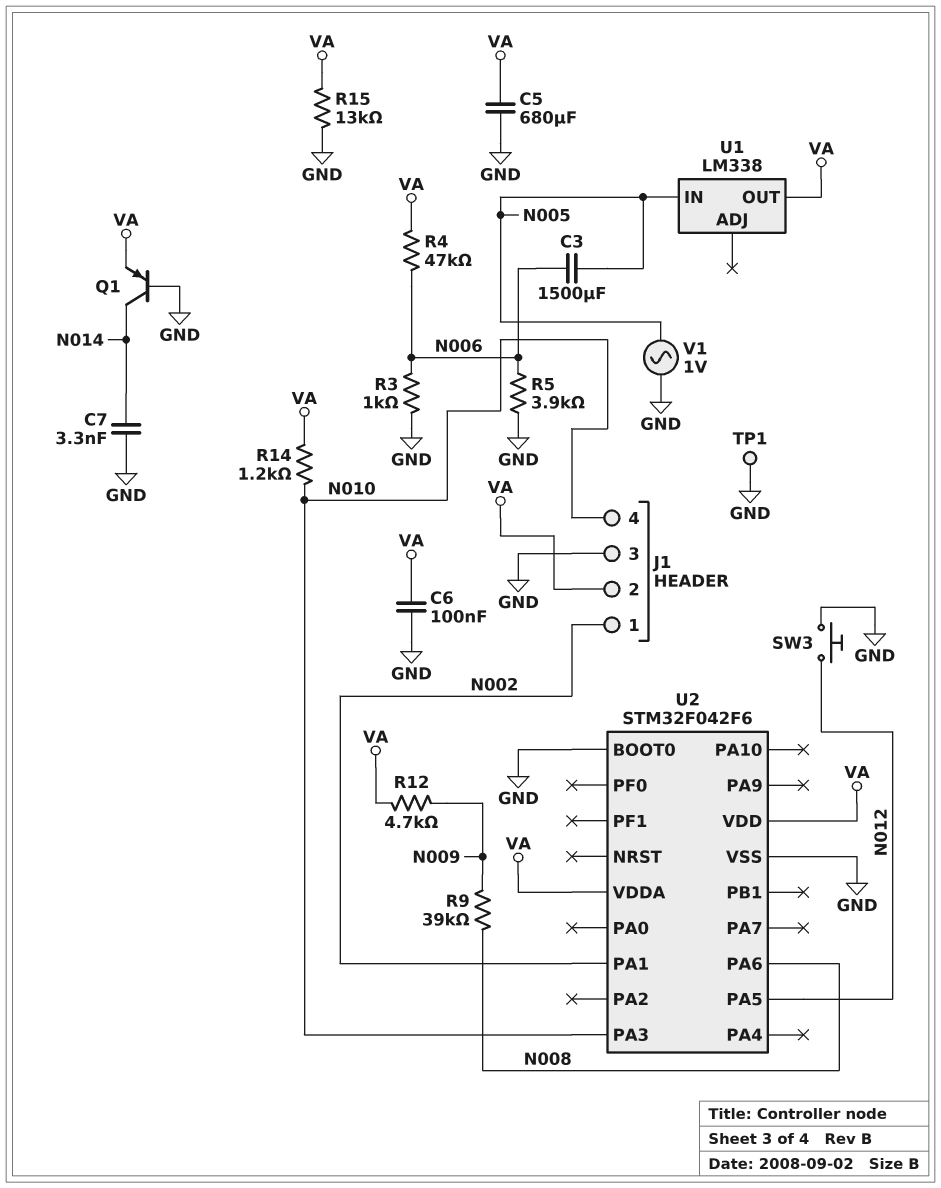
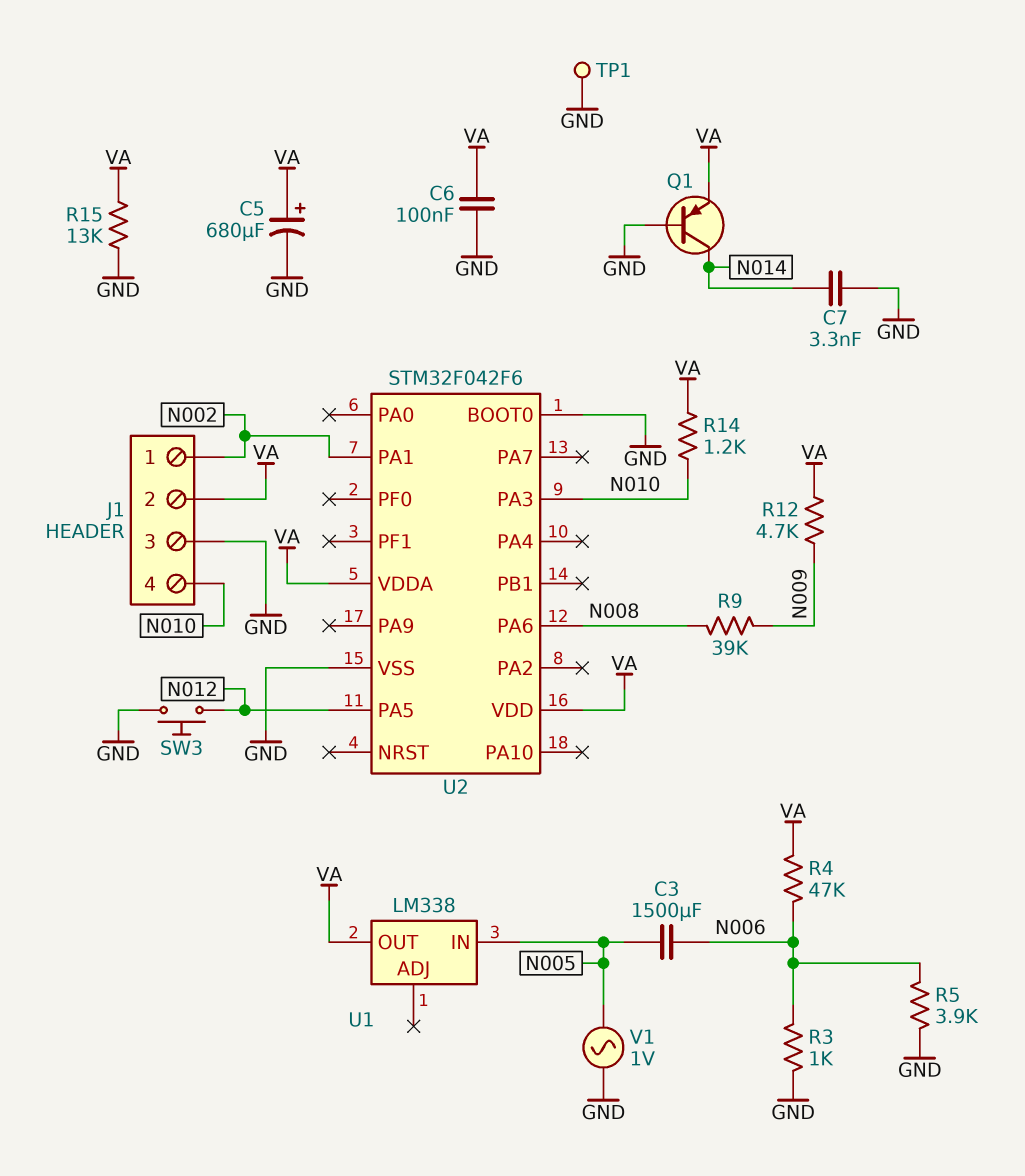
C5: 680uF (GND, VA) -> 680uF (plus VA, minus GND)

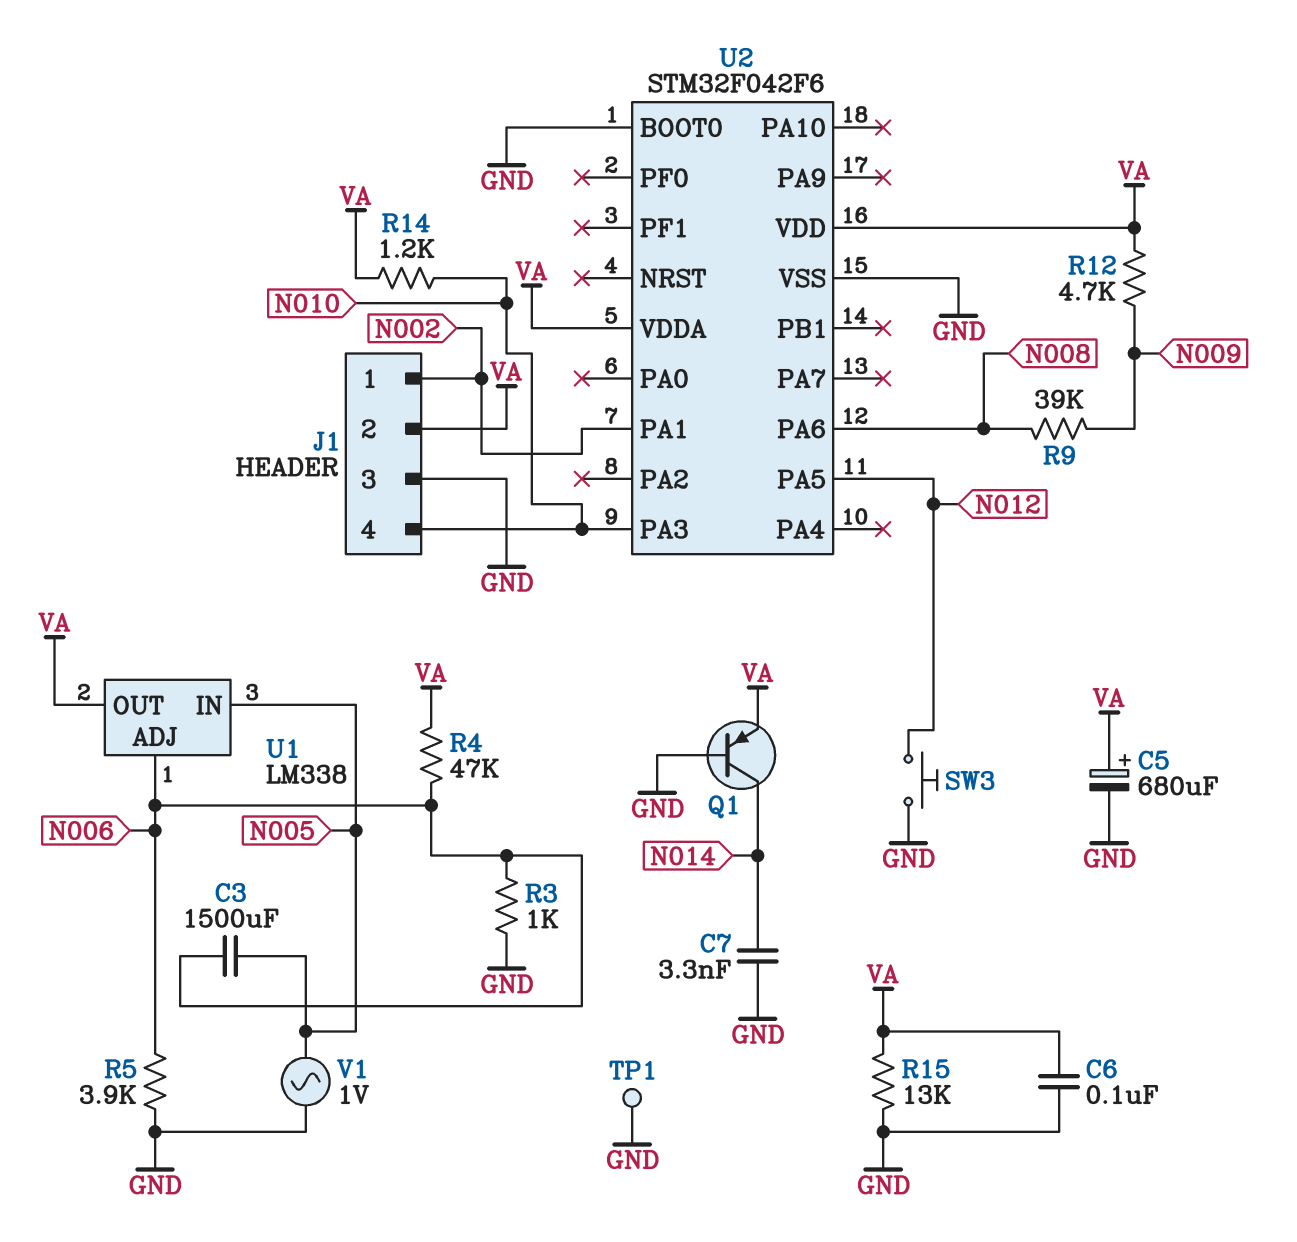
U1 pin ADJ: none -> N006

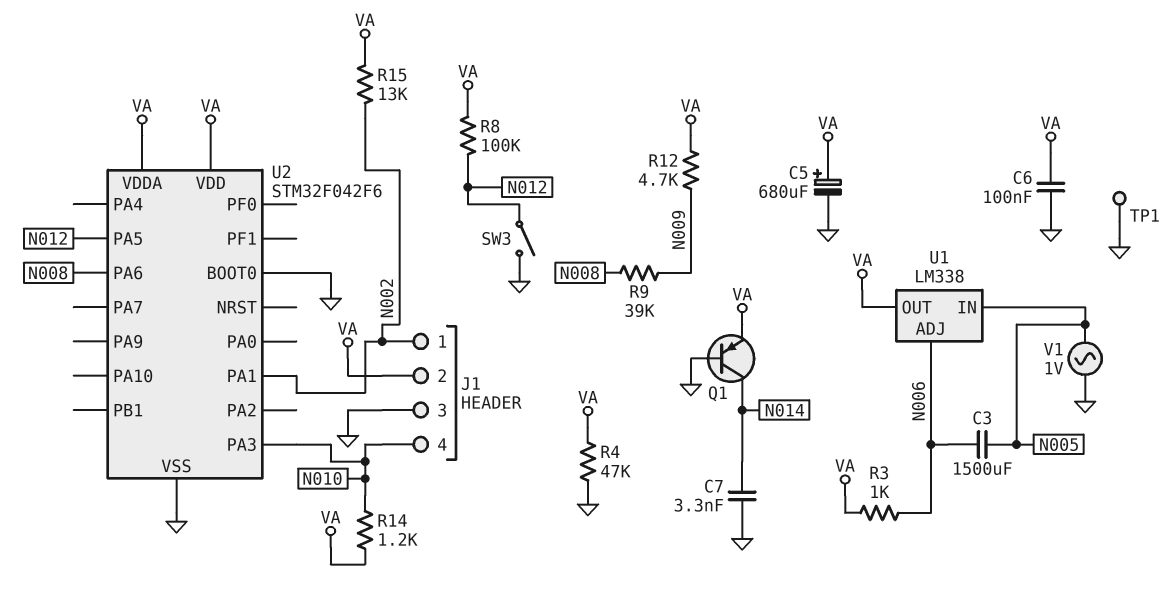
R3: 1k (GND, N006) -> 1k (N006, VA)
R4: 47k (N006, VA) -> 47k (GND, VA)
R5: 3.9k (GND, N006) -> none
R8: none -> 100k (N012, VA)
R15: 13k (GND, VA) -> 13k (N002, VA)
SW3: button (GND, N012) -> switch (GND, N012)

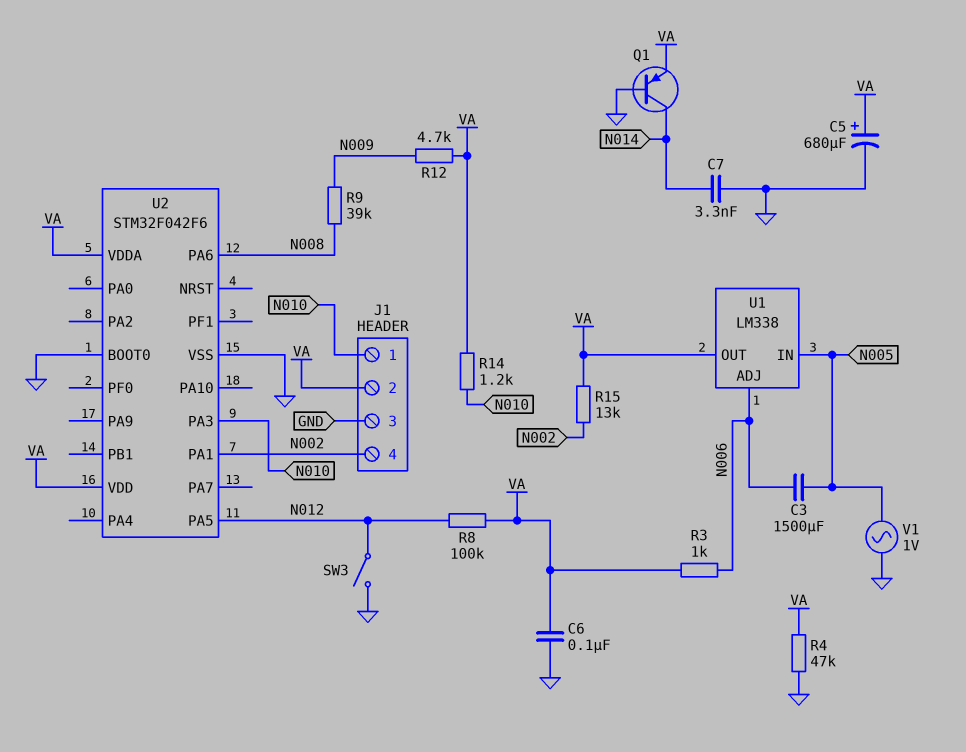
J1 pin 1: N002 -> N010
J1 pin 4: N010 -> N002
TP1: test point (GND) -> none

